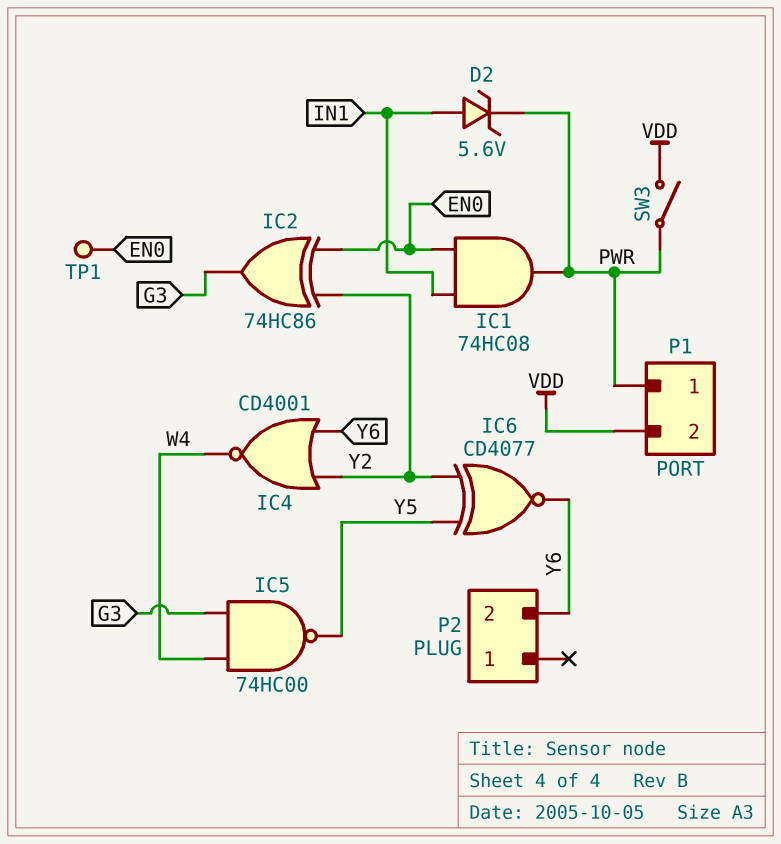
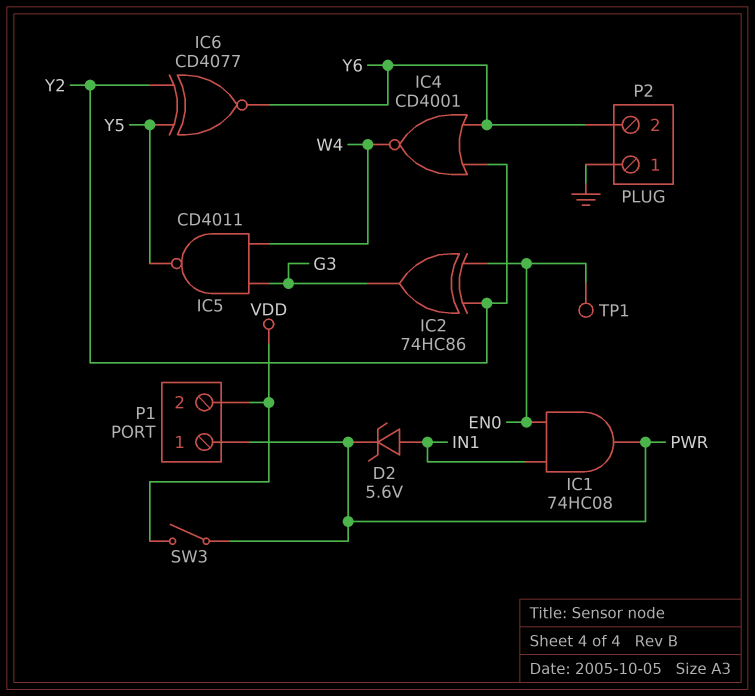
IC5: NAND 74HC00 (in G3, in W4, out Y5) -> NAND CD4011 (in G3, in W4, out Y5)
P2 pin 1: none -> GND

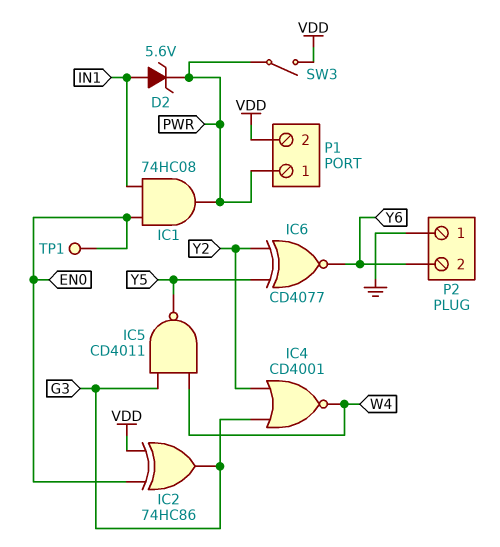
IC2: XOR 74HC86 (in EN0, in Y2, out G3) -> XOR 74HC86 (in EN0, in VDD, out G3)
IC4: NOR CD4001 (in Y2, in Y6, out W4) -> NOR CD4001 (in G3, in Y2, out W4)

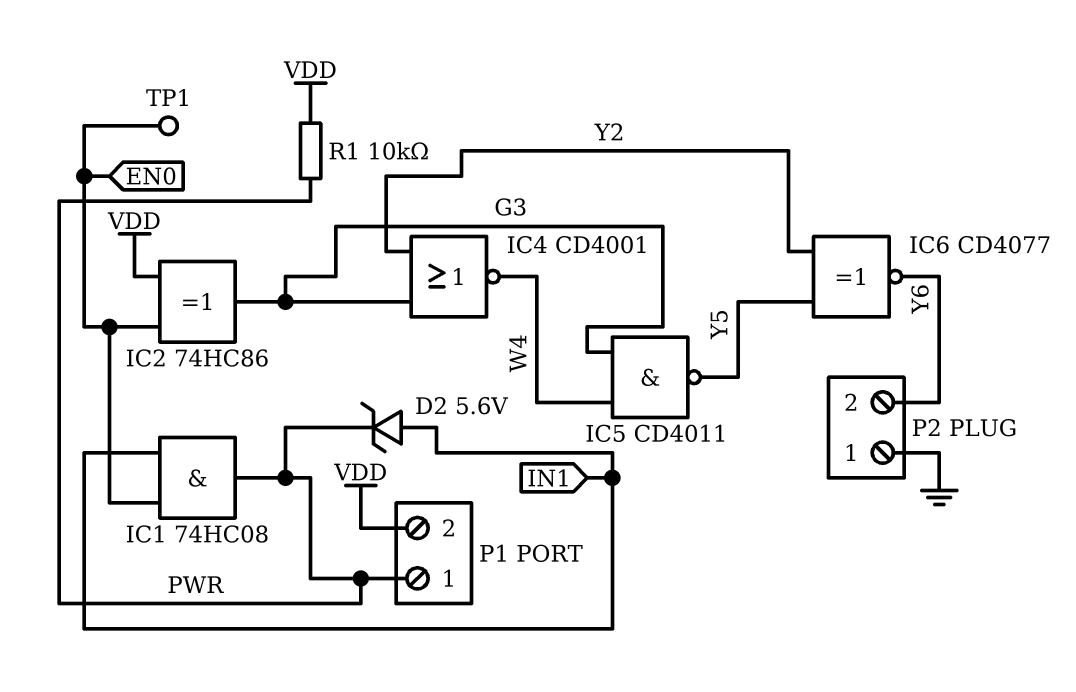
R1: none -> 10k (PWR, VDD)
SW3: switch (PWR, VDD) -> none

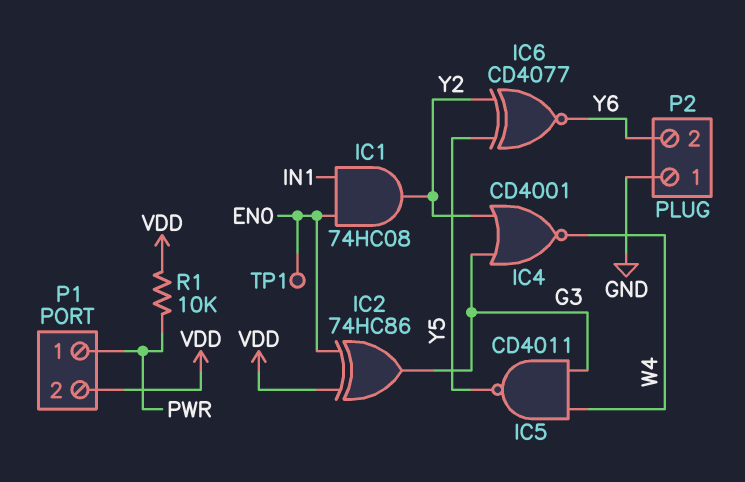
D2: zener 5.6V (A IN1, K PWR) -> none
IC1: AND 74HC08 (in EN0, in IN1, out PWR) -> AND 74HC08 (in EN0, in IN1, out Y2)

